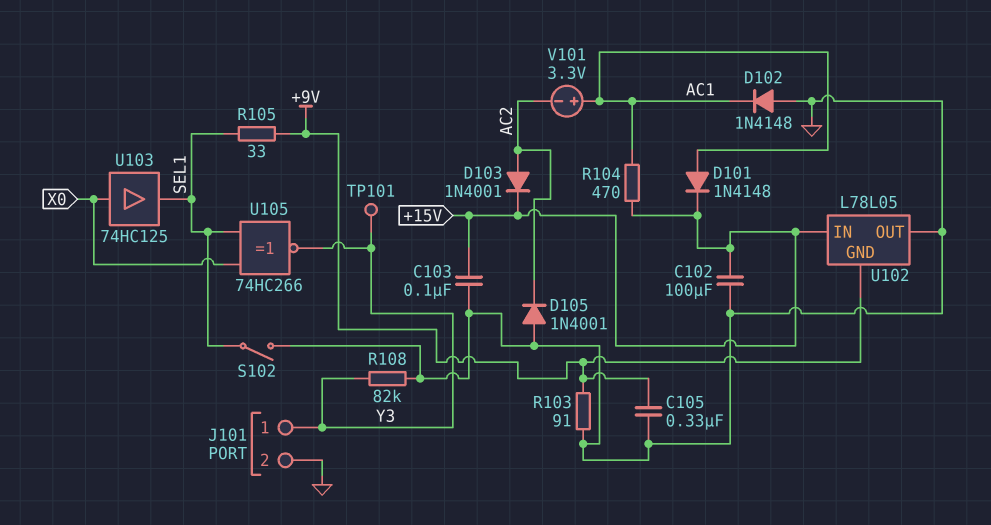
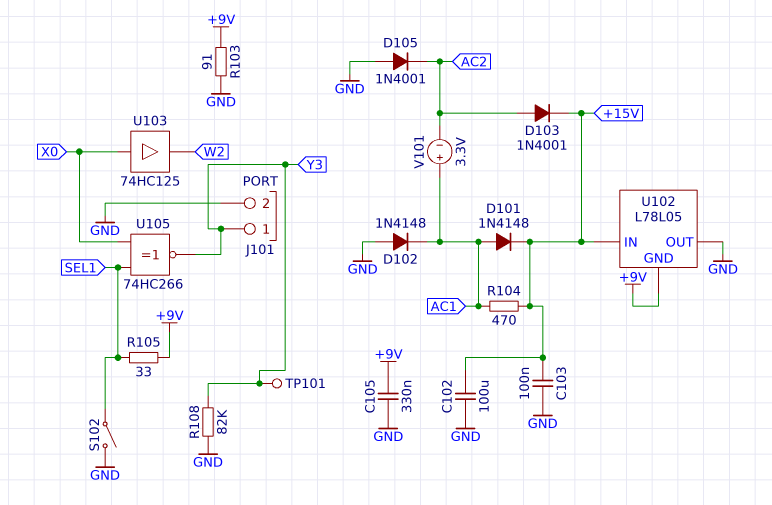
U103: buffer 74HC125 (in X0, out SEL1) -> buffer 74HC125 (in X0, out W2)

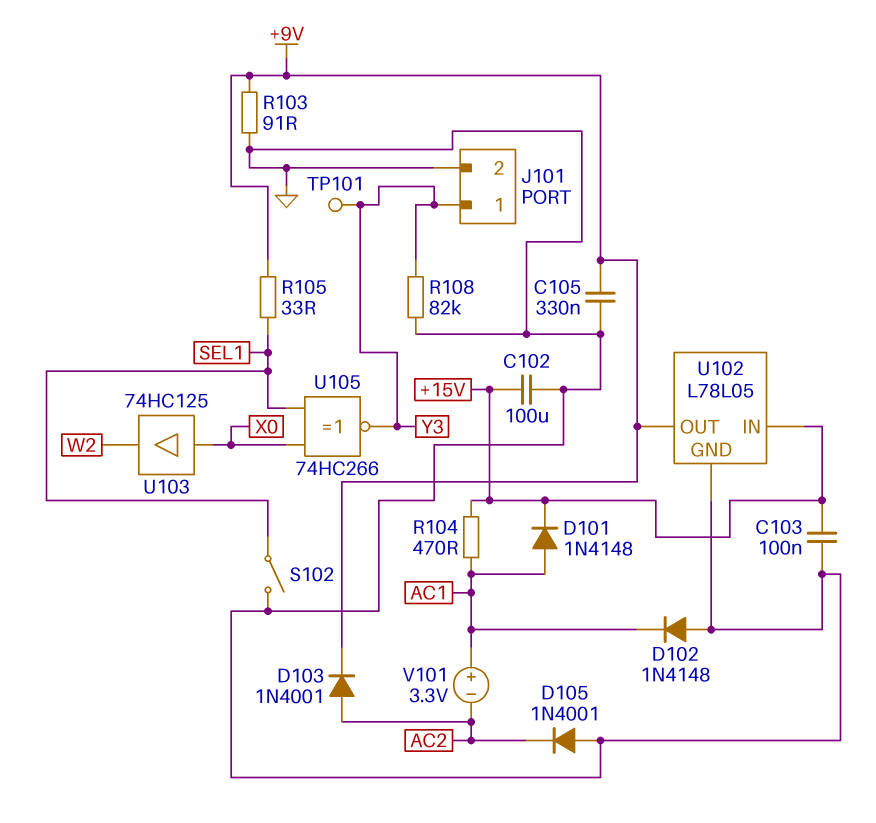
D103: diode 1N4001 (A AC2, K +15V) -> diode 1N4001 (A AC2, K +9V)
U102 pin GND: +9V -> GND
U102 pin OUT: GND -> +9V

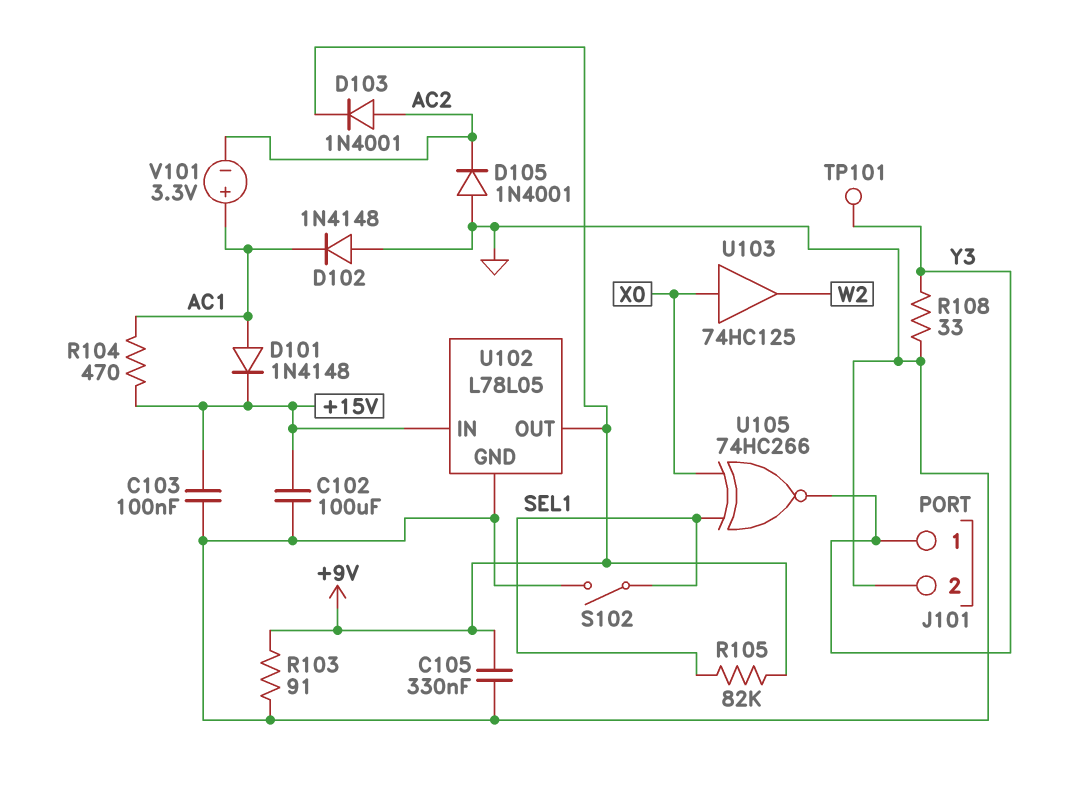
R105: 33 (+9V, SEL1) -> 82k (+9V, SEL1)
R108: 82k (GND, Y3) -> 33 (GND, Y3)

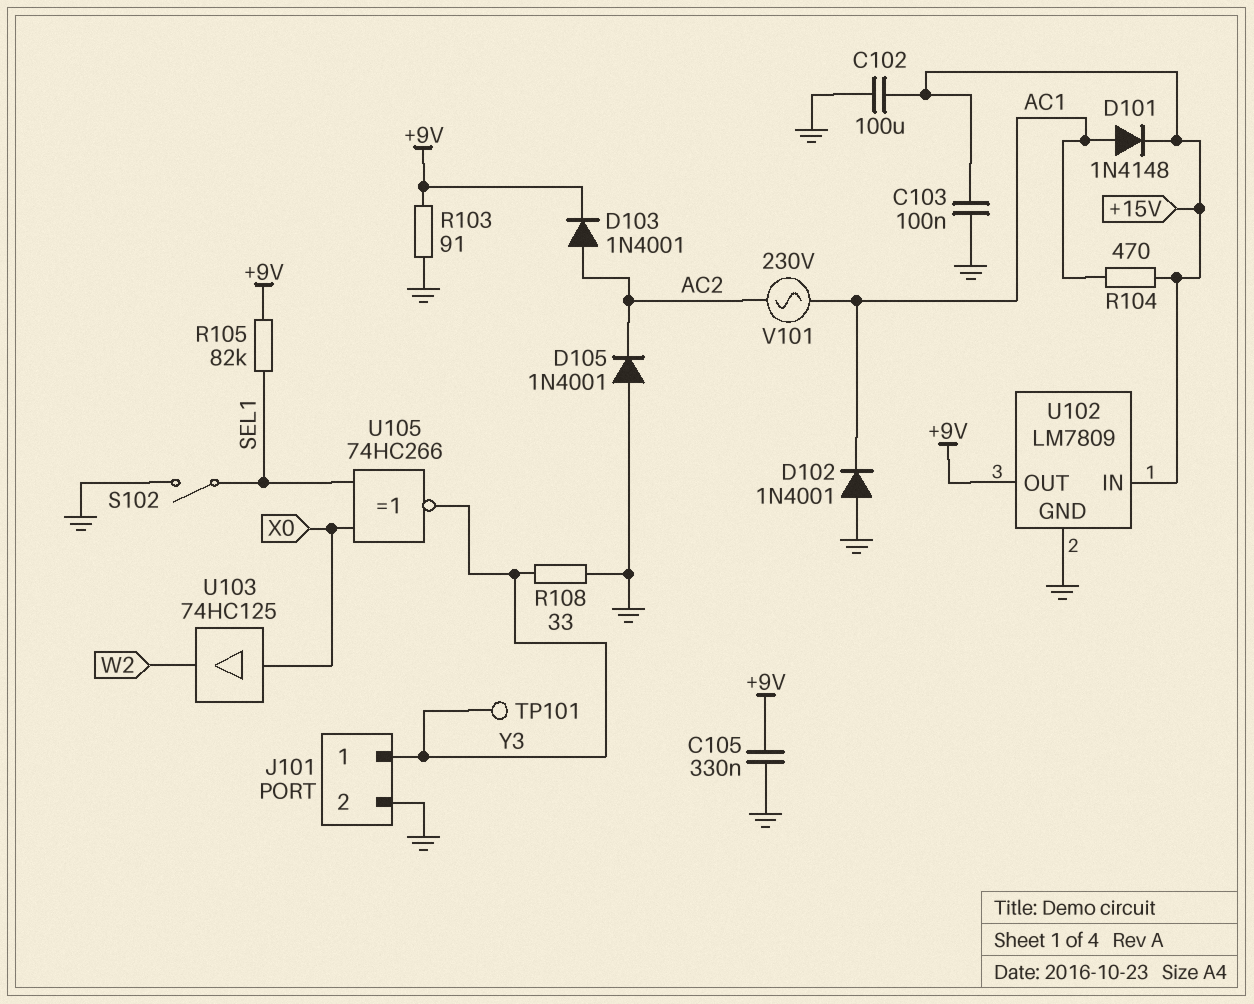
D102: diode 1N4148 (A GND, K AC1) -> diode 1N4001 (A GND, K AC1)
U102: L78L05 -> LM7809
V101: 3.3V (plus AC1, minus AC2) -> AC 230V (AC1, AC2)

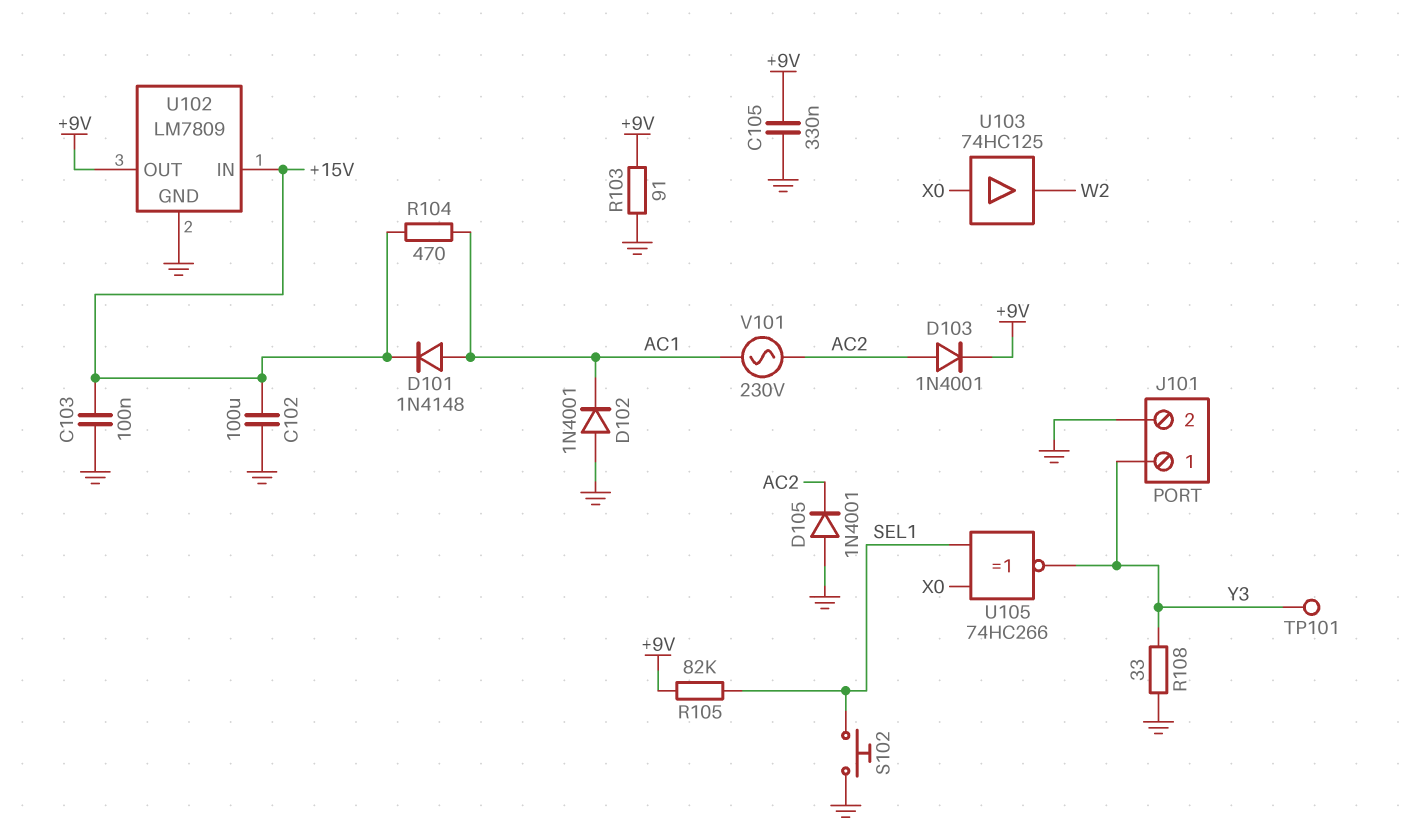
S102: switch (GND, SEL1) -> button (GND, SEL1)

